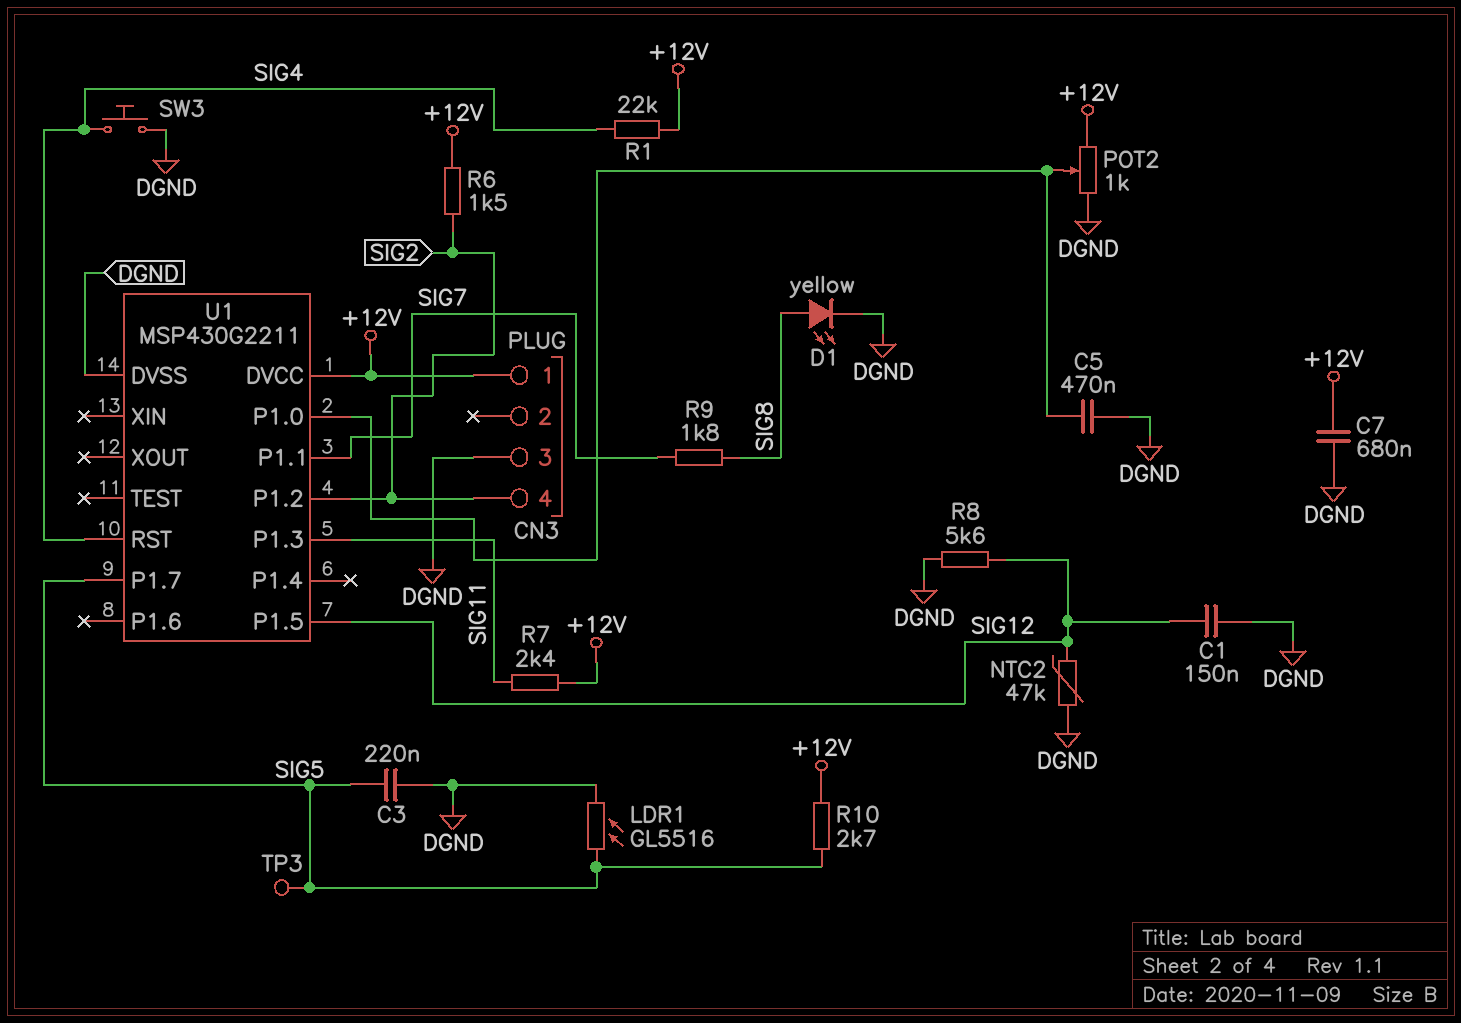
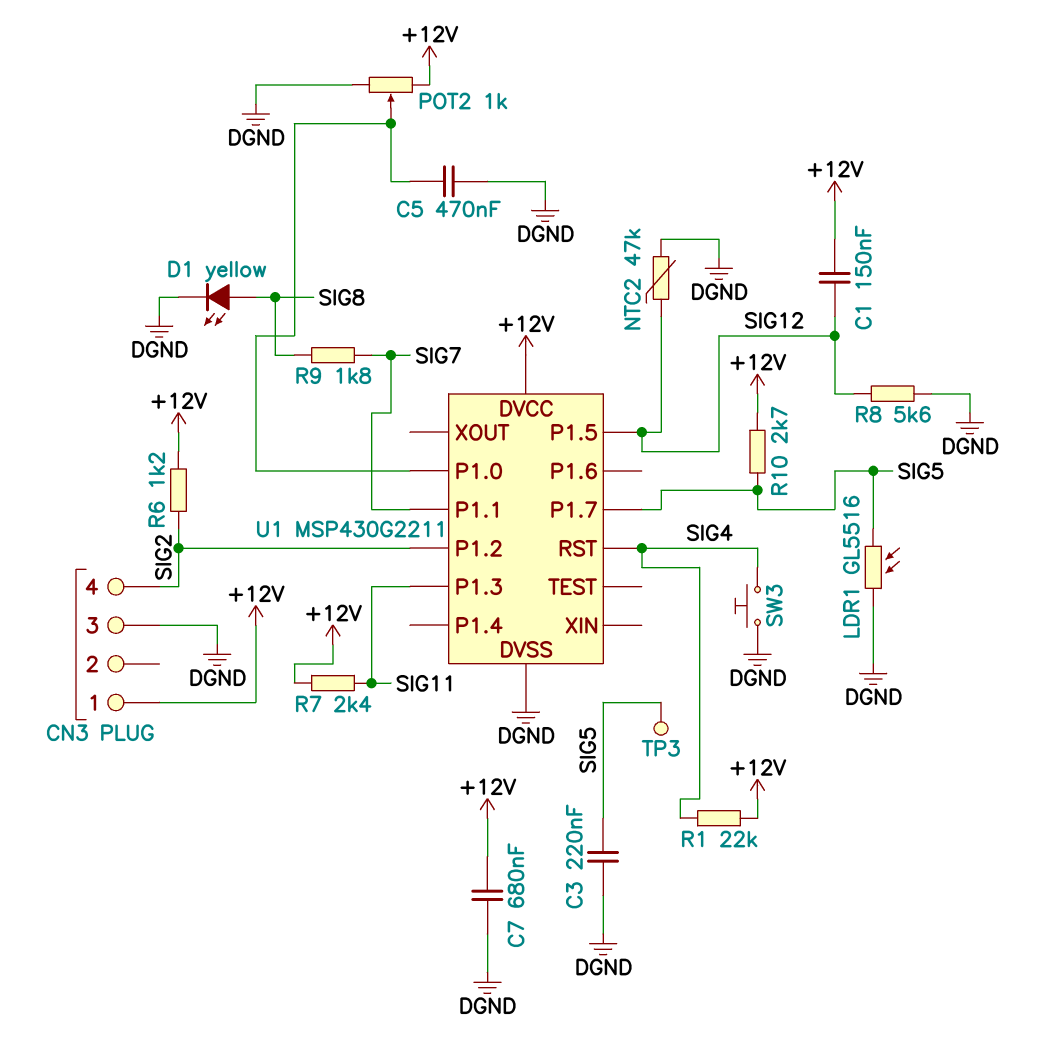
C1: 150nF (DGND, SIG12) -> 150nF (+12V, SIG12)
R6: 1.5k (+12V, SIG2) -> 1.2k (+12V, SIG2)

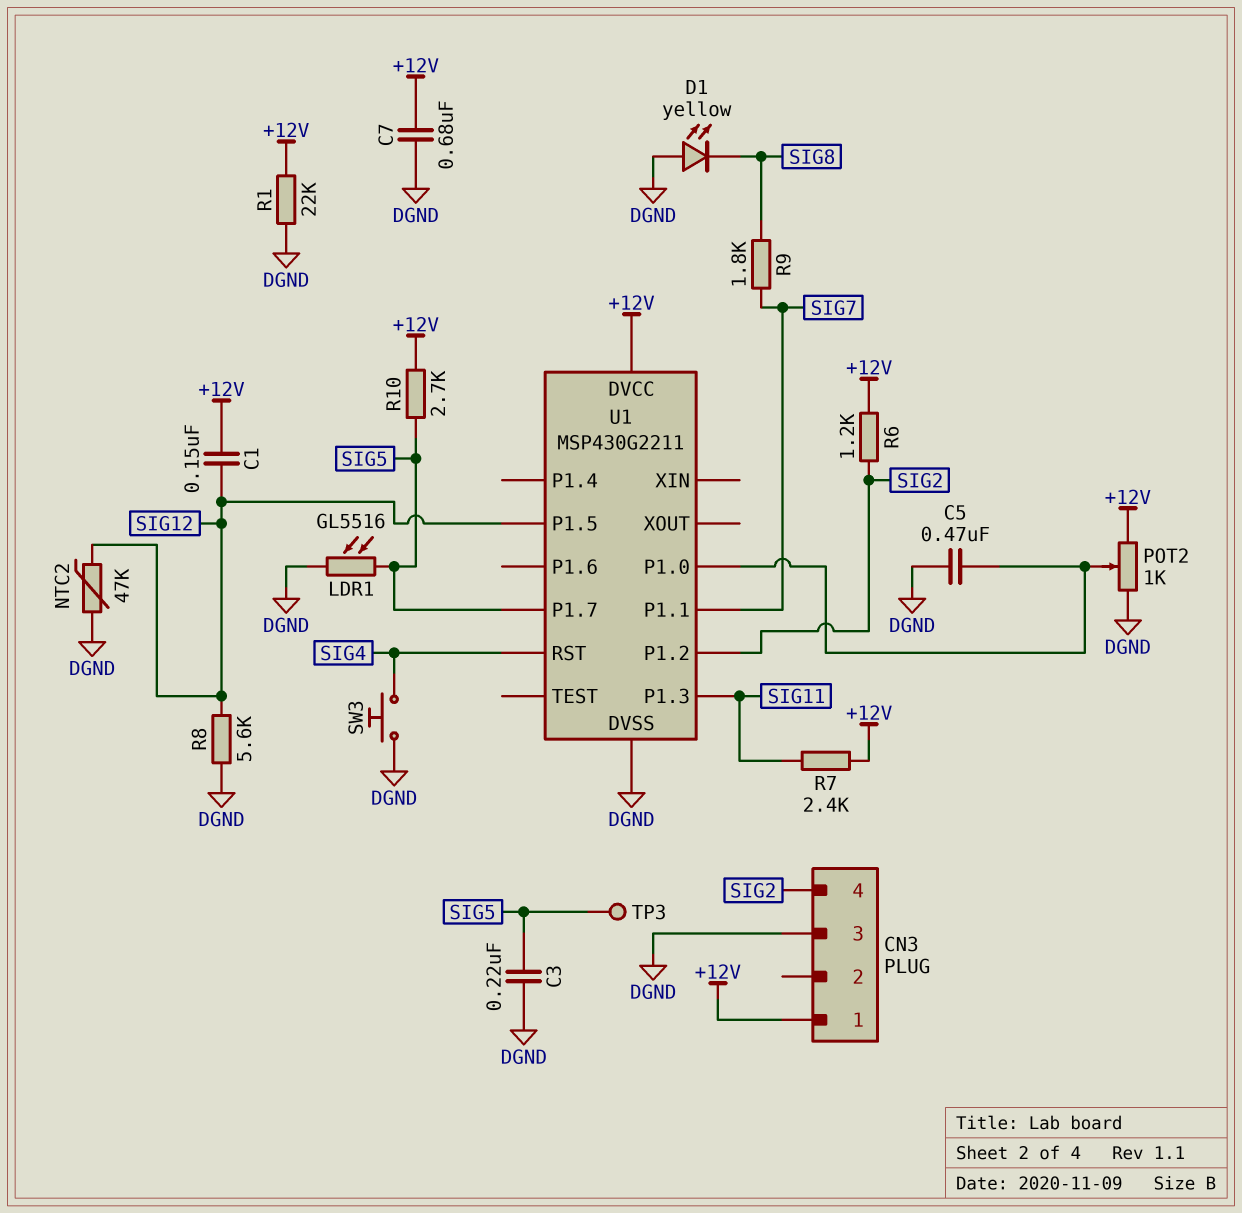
D1: LED yellow (A SIG8, K DGND) -> LED yellow (A DGND, K SIG8)
R1: 22k (+12V, SIG4) -> 22k (+12V, DGND)

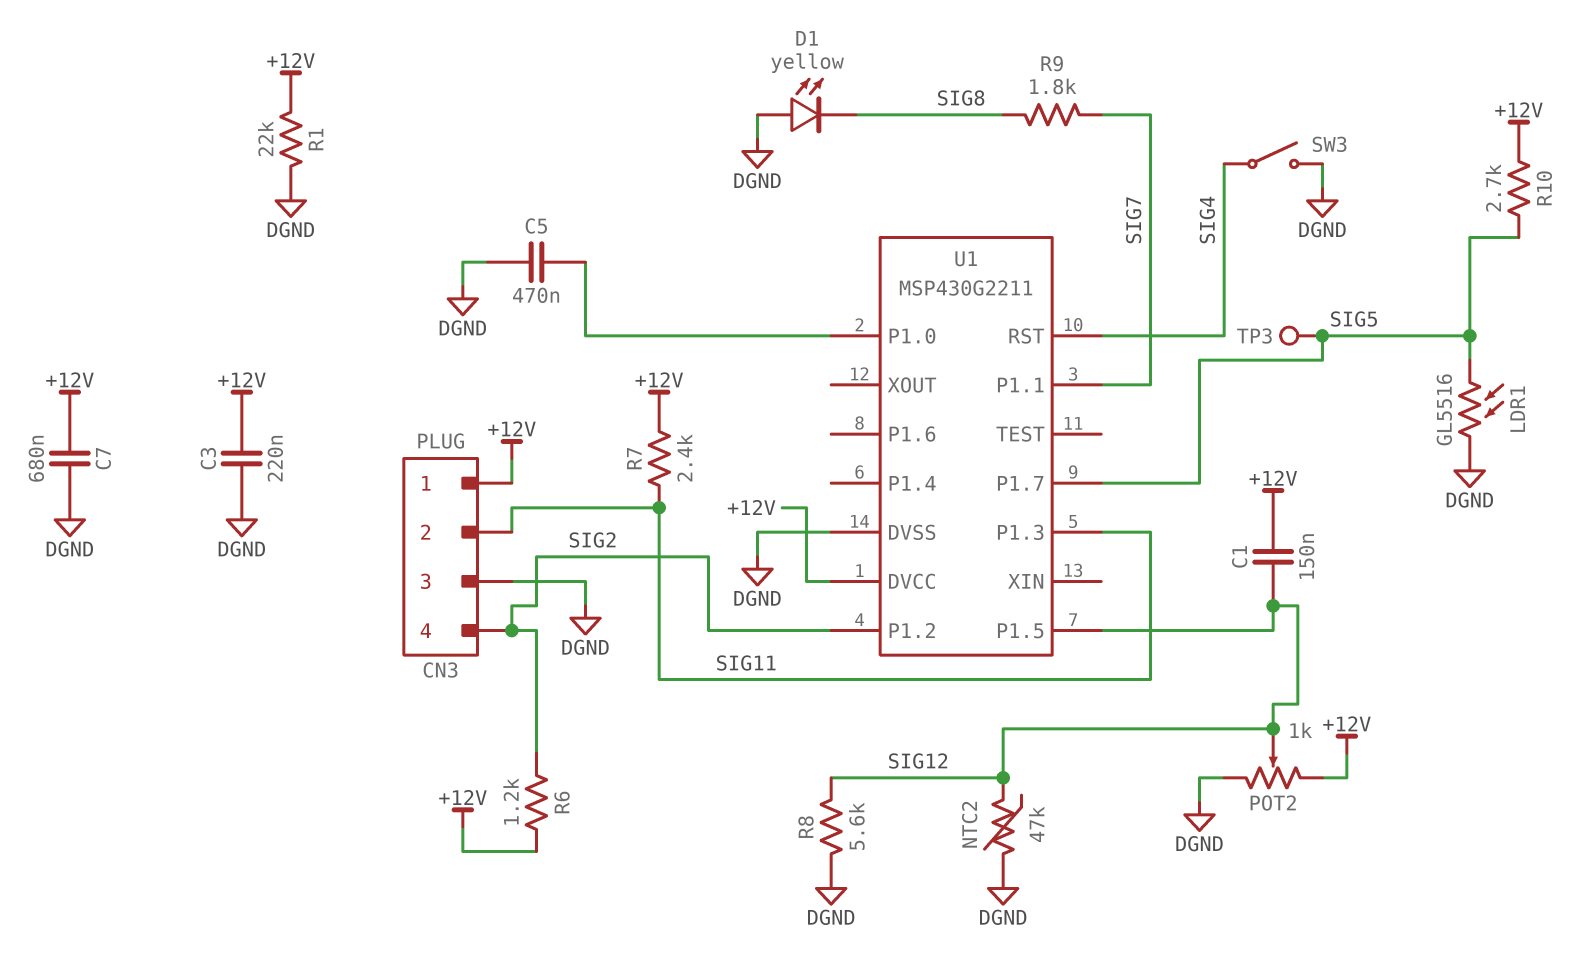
C3: 220nF (DGND, SIG5) -> 220nF (+12V, DGND)
CN3 pin 2: none -> SIG11
POT2: 1k (+12V, DGND, wiper U1/P1.0) -> 1k (+12V, DGND, wiper SIG12)
SW3: button (DGND, SIG4) -> switch (DGND, SIG4)

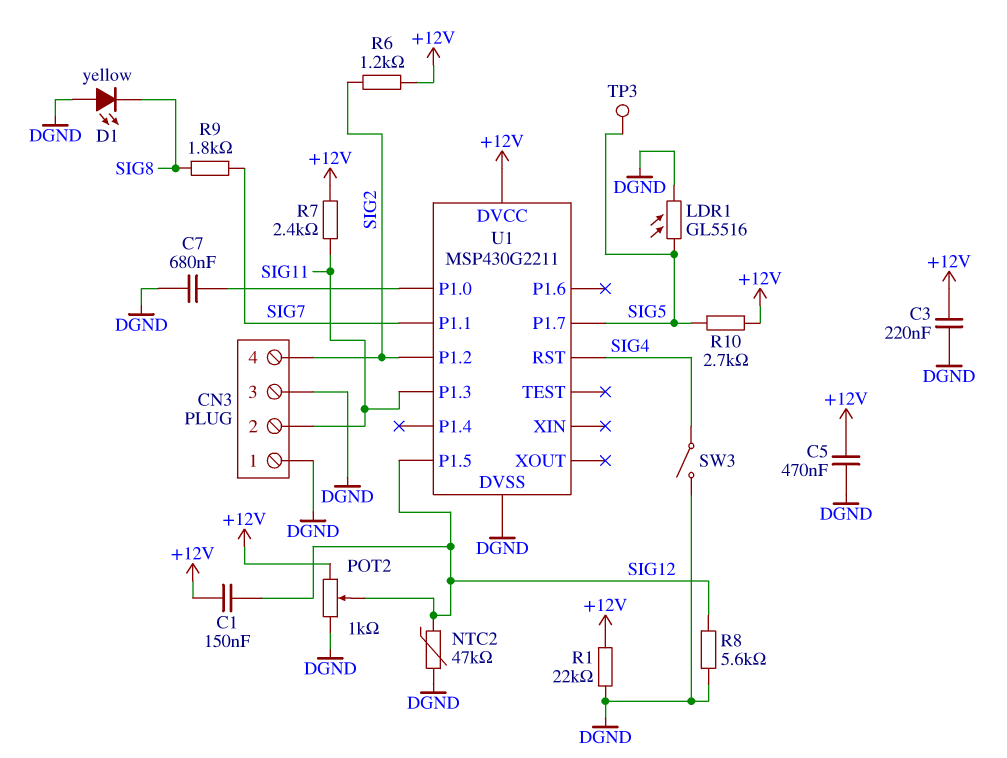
C5: 470nF (DGND, U1/P1.0) -> 470nF (+12V, DGND)
C7: 680nF (+12V, DGND) -> 680nF (DGND, U1/P1.0)
CN3 pin 1: +12V -> DGND

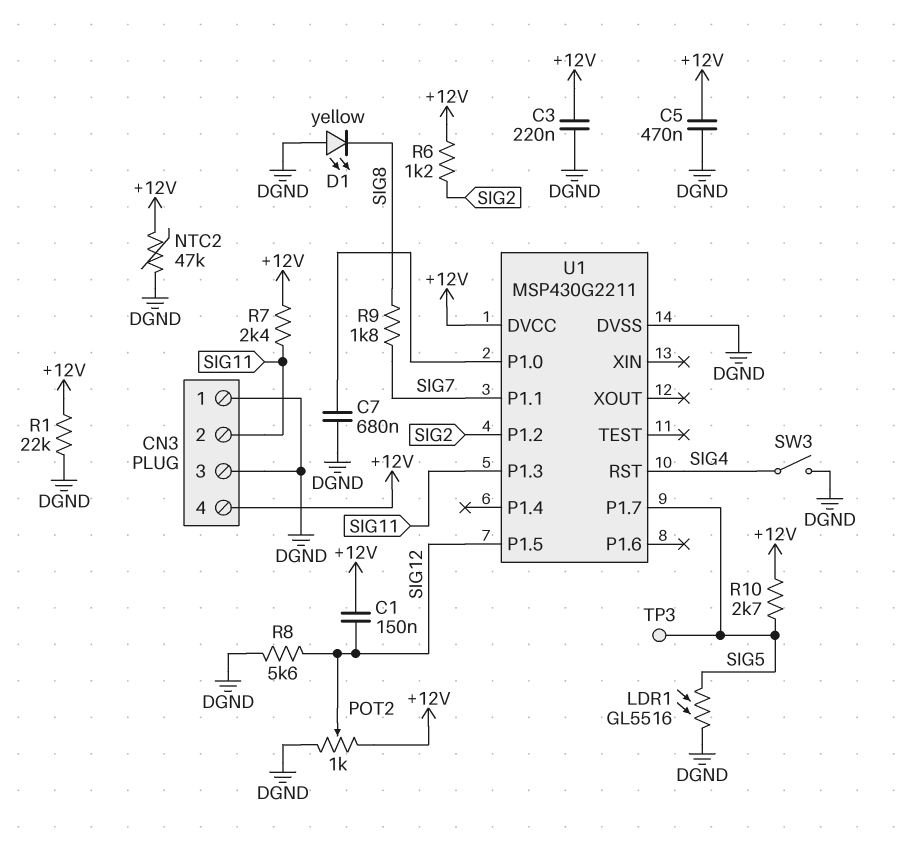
CN3 pin 4: SIG2 -> +12V
NTC2: 47k (DGND, SIG12) -> 47k (+12V, DGND)

